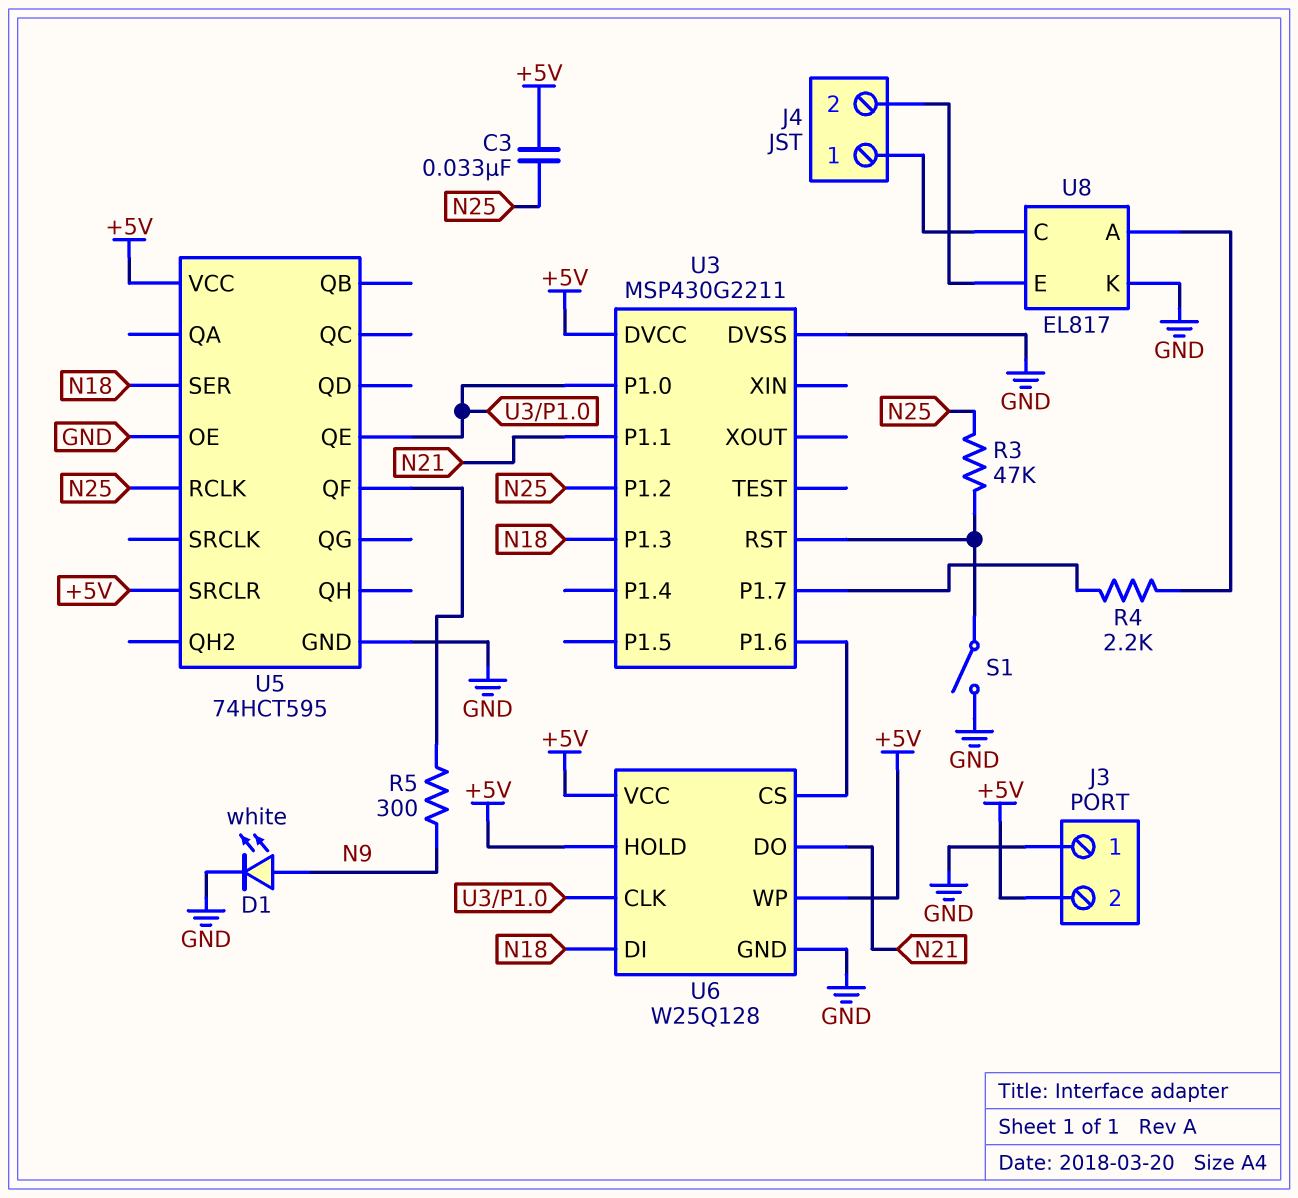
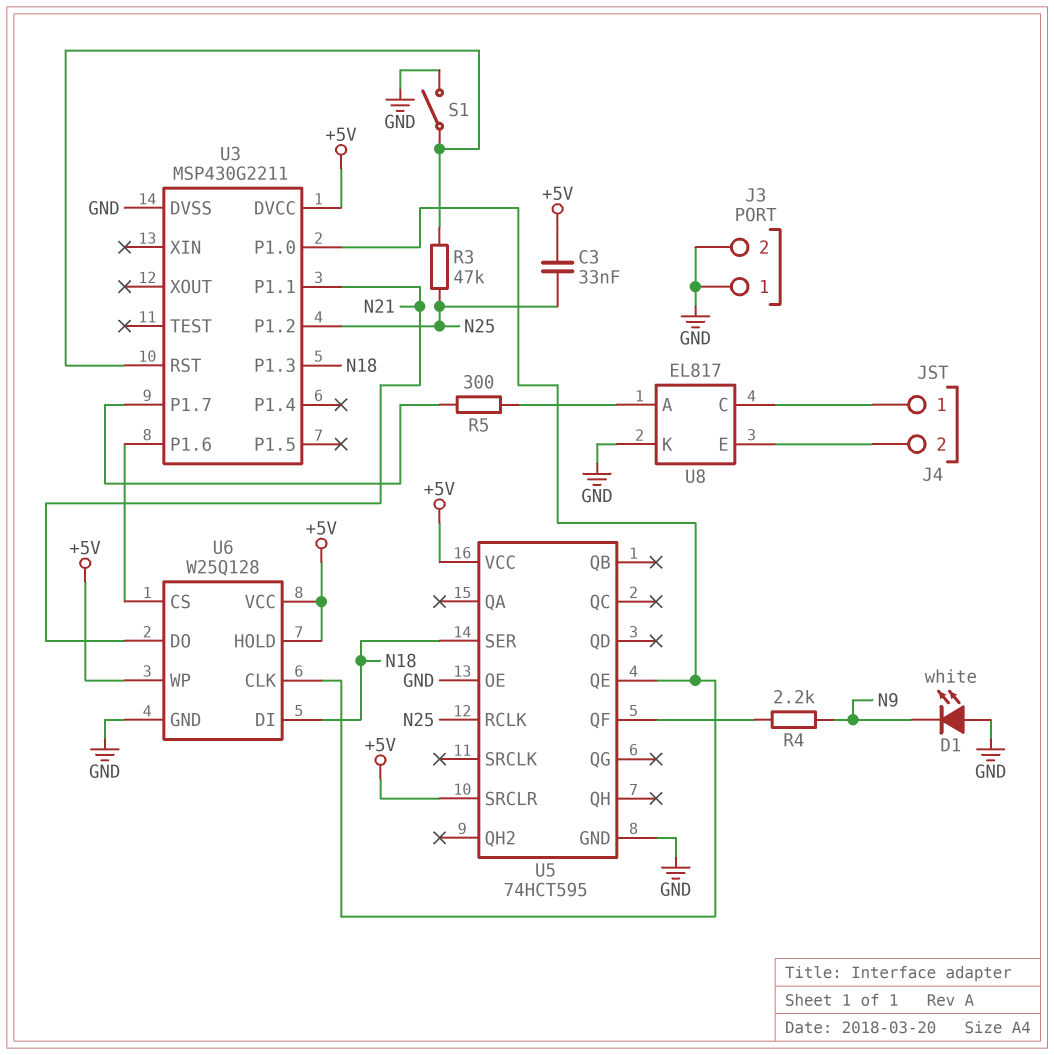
D1: LED white (A N9, K GND) -> LED white (A GND, K N9)
J3 pin 2: +5V -> GND
R4: 2.2k (U3/P1.7, U8/A) -> 2.2k (N9, U5/QF)
R5: 300 (N9, U5/QF) -> 300 (U3/P1.7, U8/A)

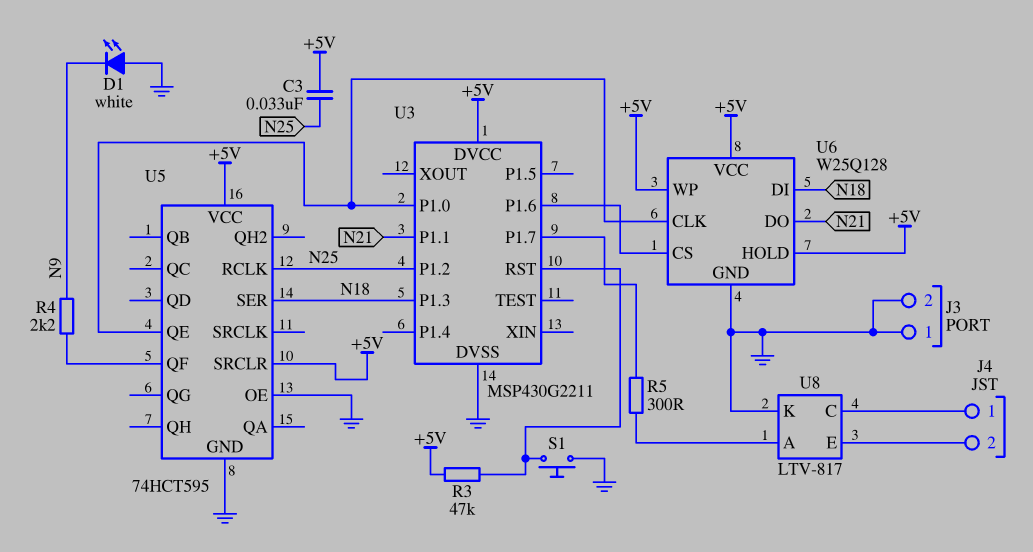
R3: 47k (N25, U3/RST) -> 47k (+5V, U3/RST)
S1: switch (GND, U3/RST) -> button (GND, U3/RST)
U8: EL817 -> LTV-817

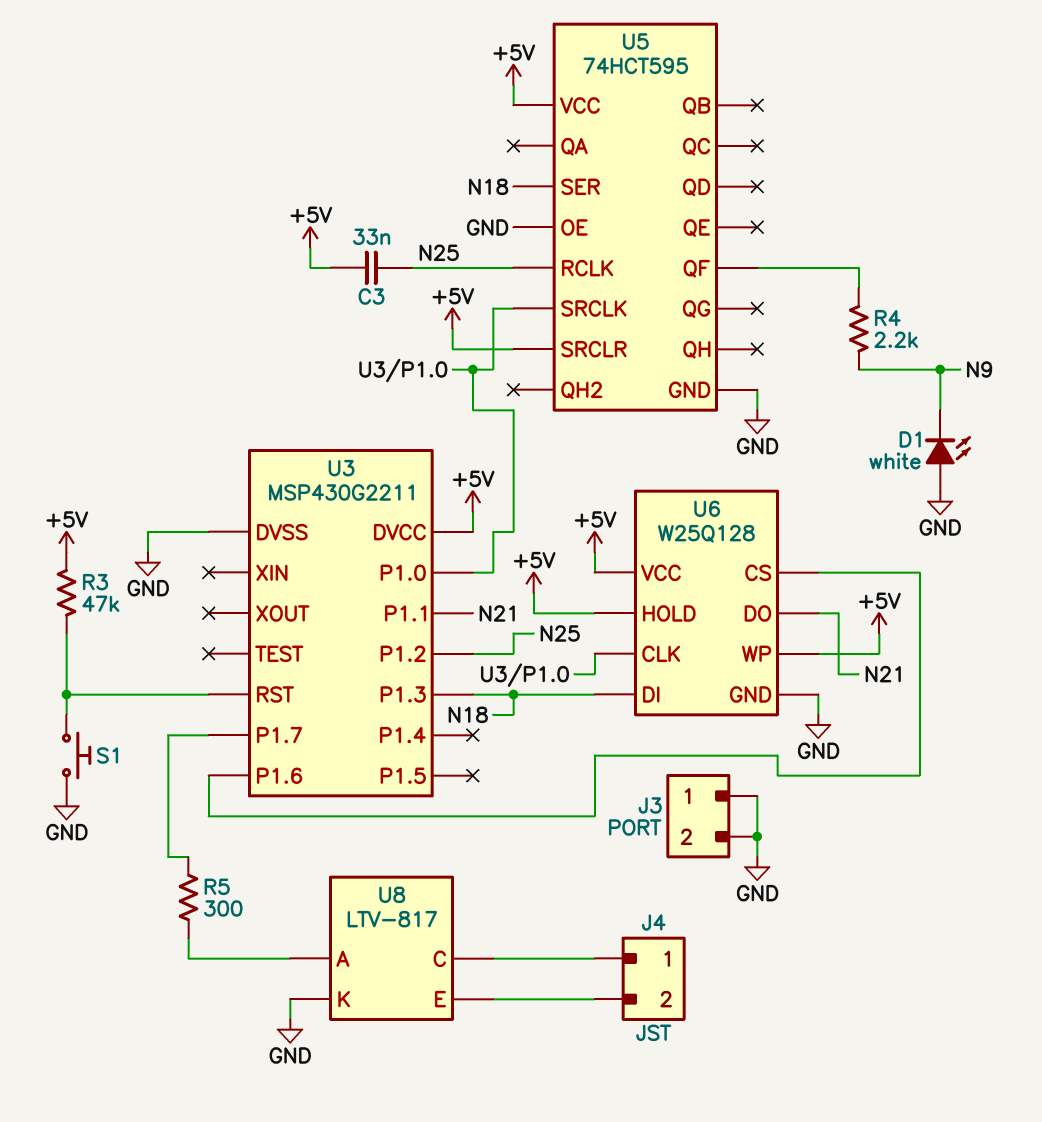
U5 pin QE: U3/P1.0 -> none
U5 pin SRCLK: none -> U3/P1.0

